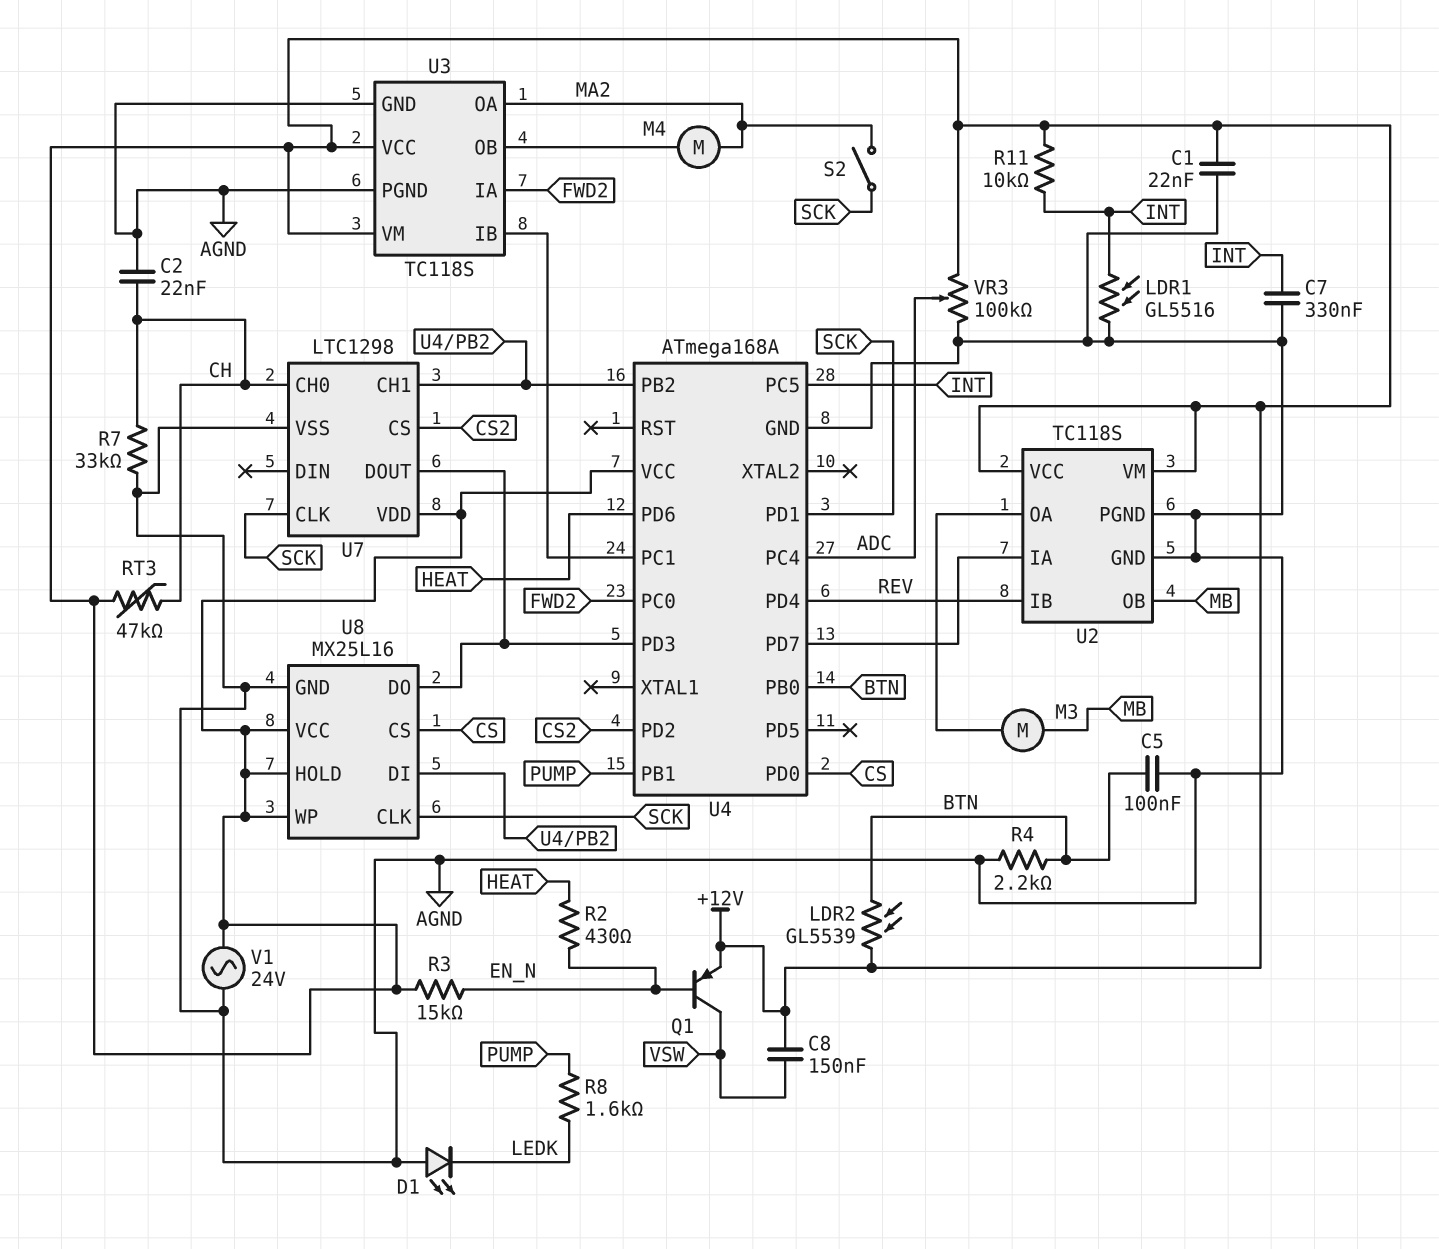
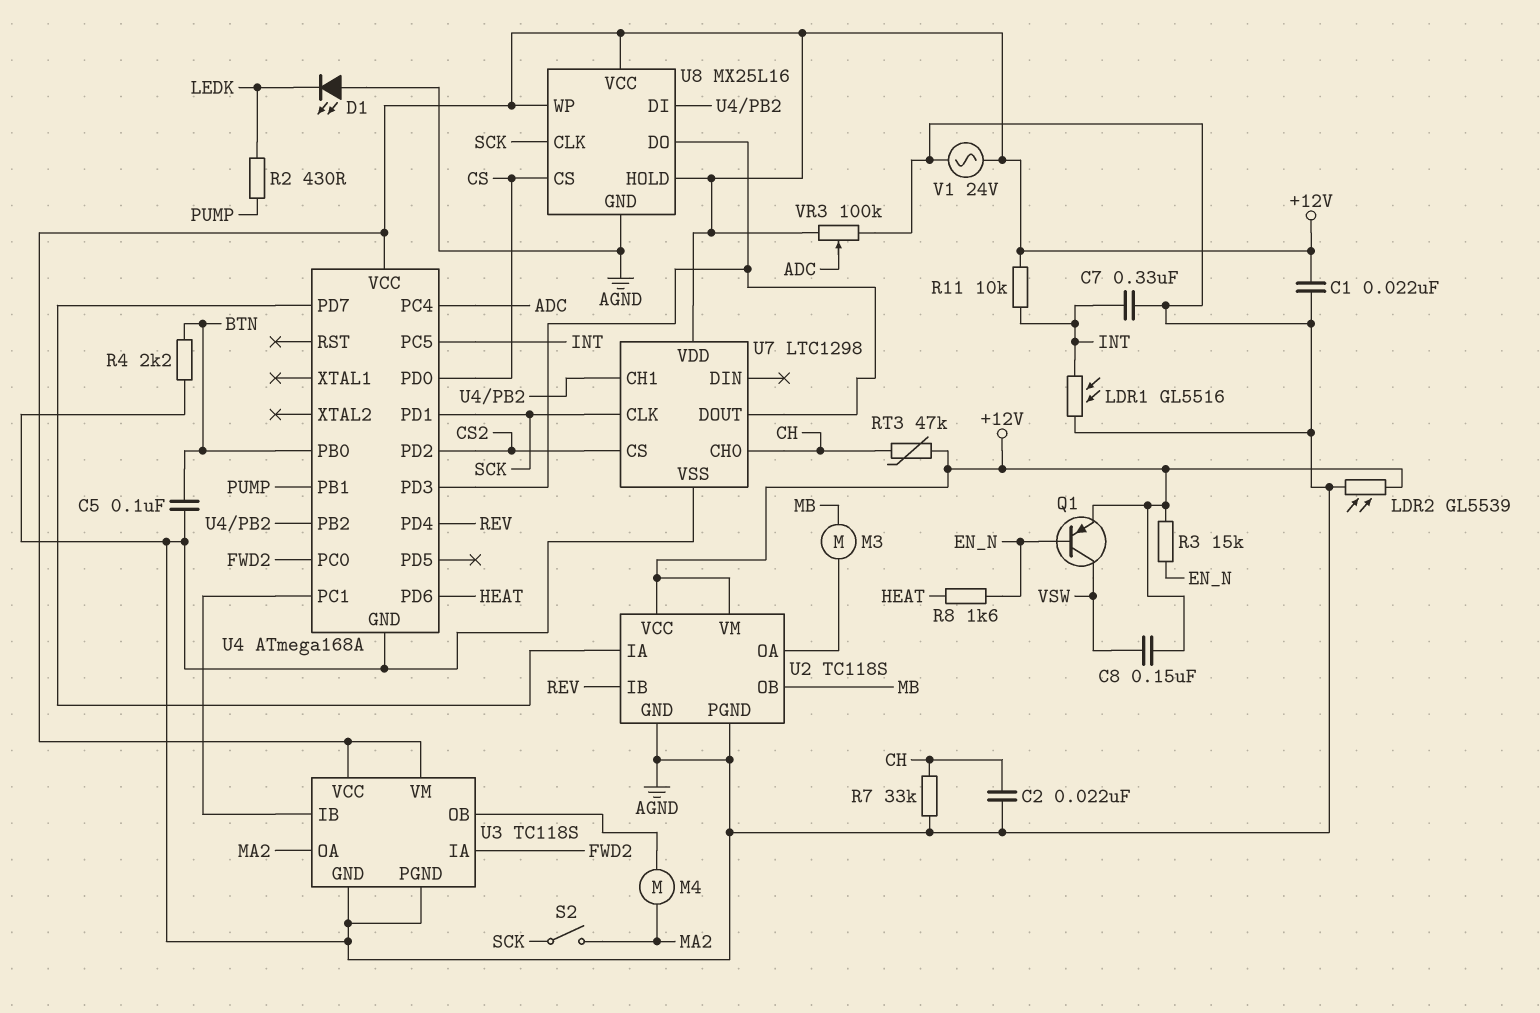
LDR2: GL5539 (+12V, BTN) -> GL5539 (+12V, AGND)
R2: 430 (EN_N, HEAT) -> 430 (LEDK, PUMP)
R8: 1.6k (LEDK, PUMP) -> 1.6k (EN_N, HEAT)

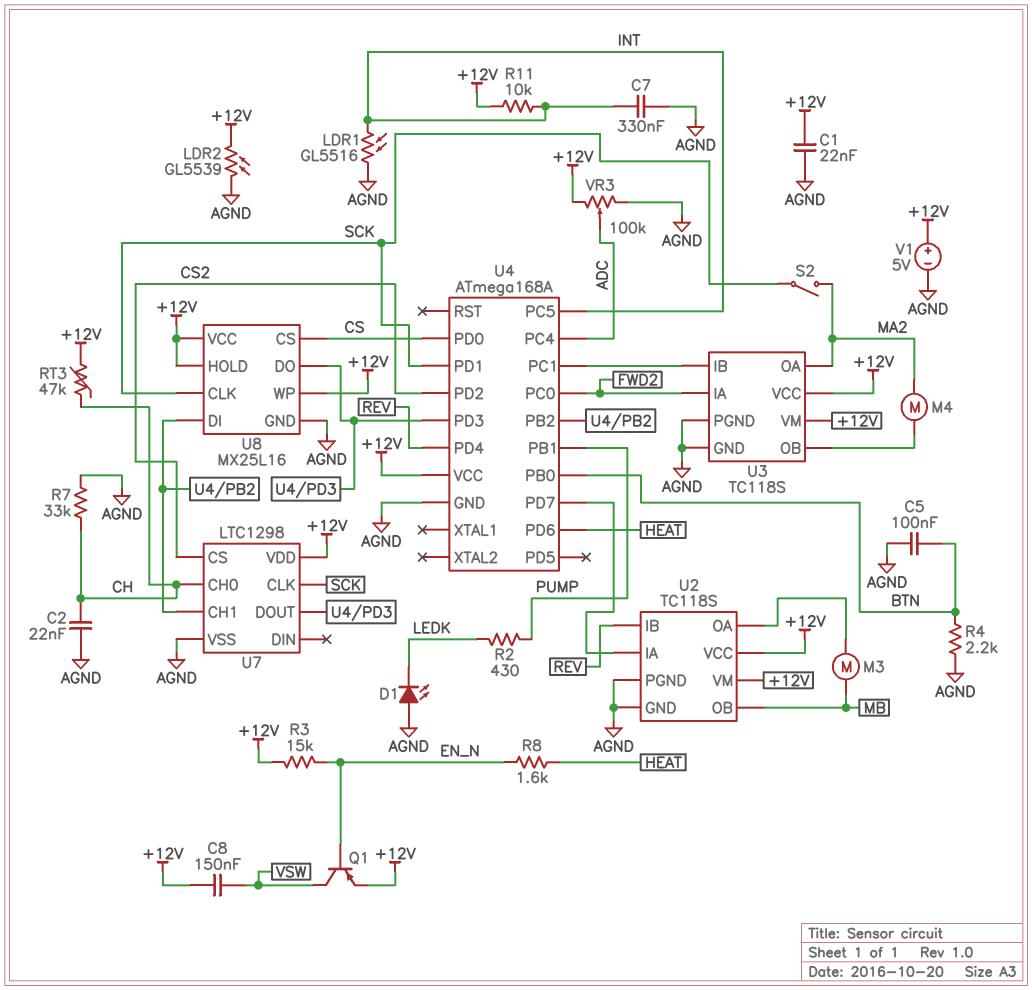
V1: AC 24V (+12V, AGND) -> 5V (plus +12V, minus AGND)

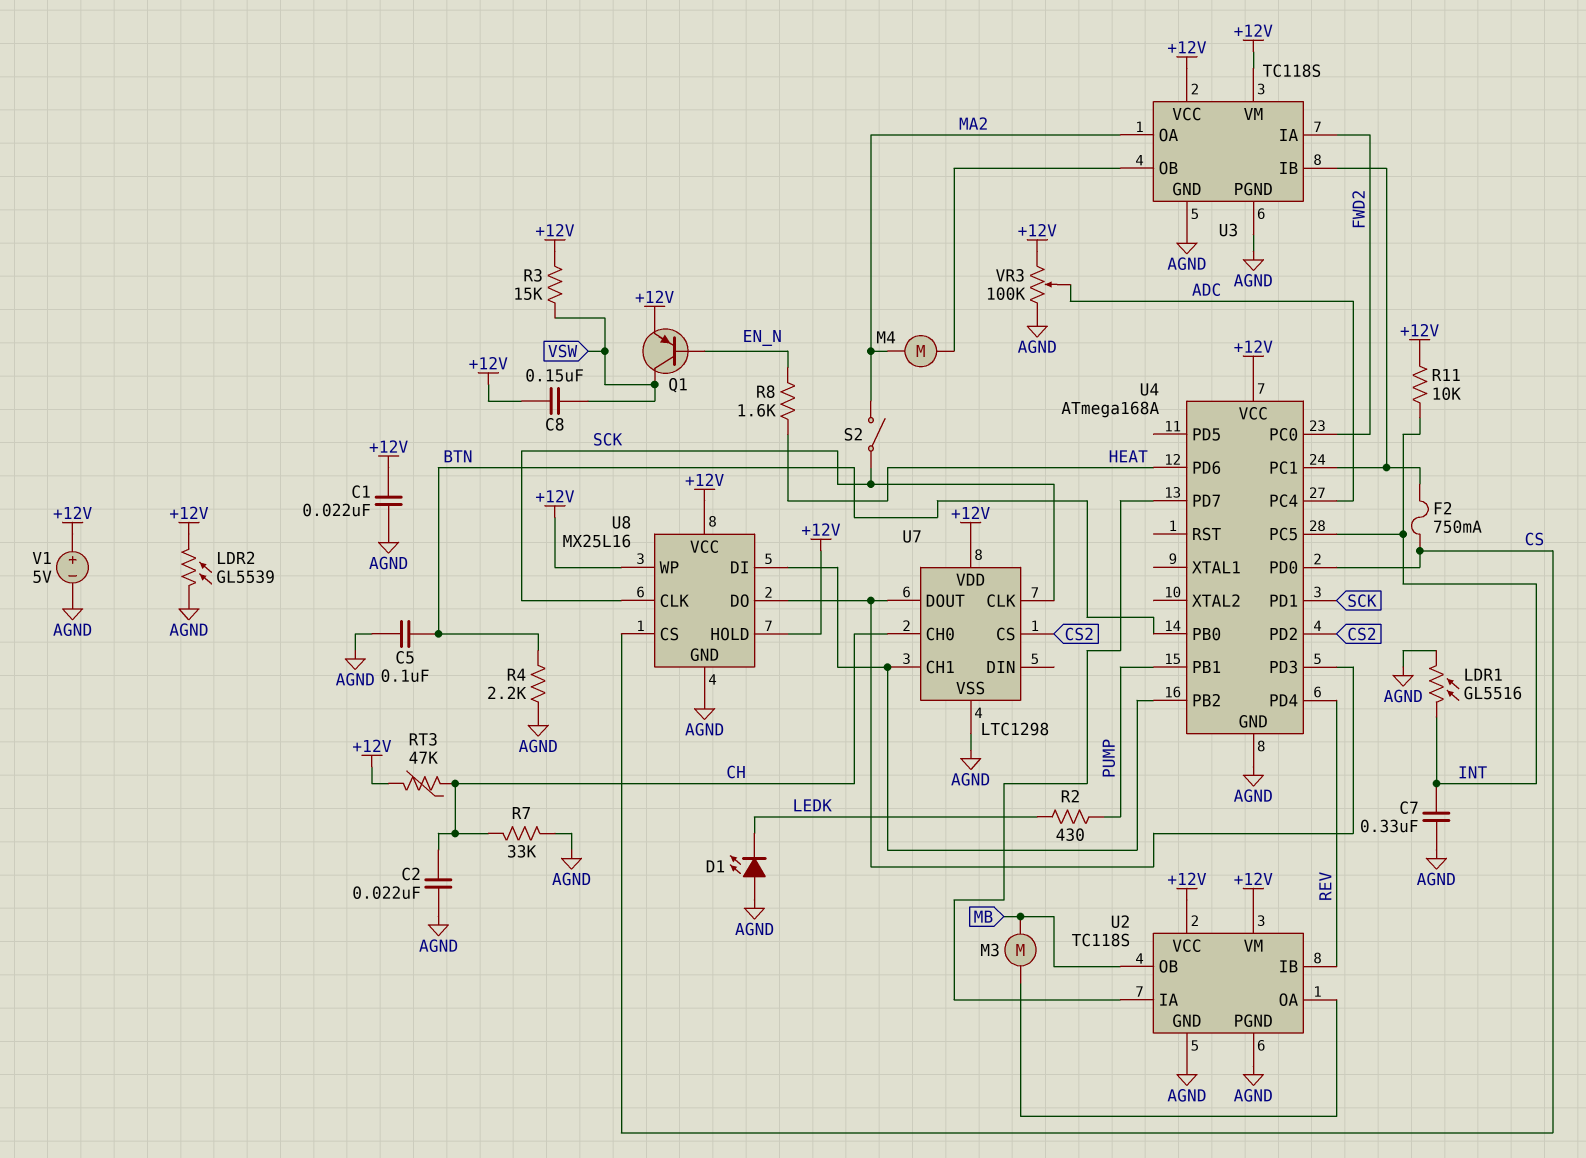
F2: none -> 750mA (CS, U3/IB)
R3: 15k (+12V, EN_N) -> 15k (+12V, VSW)

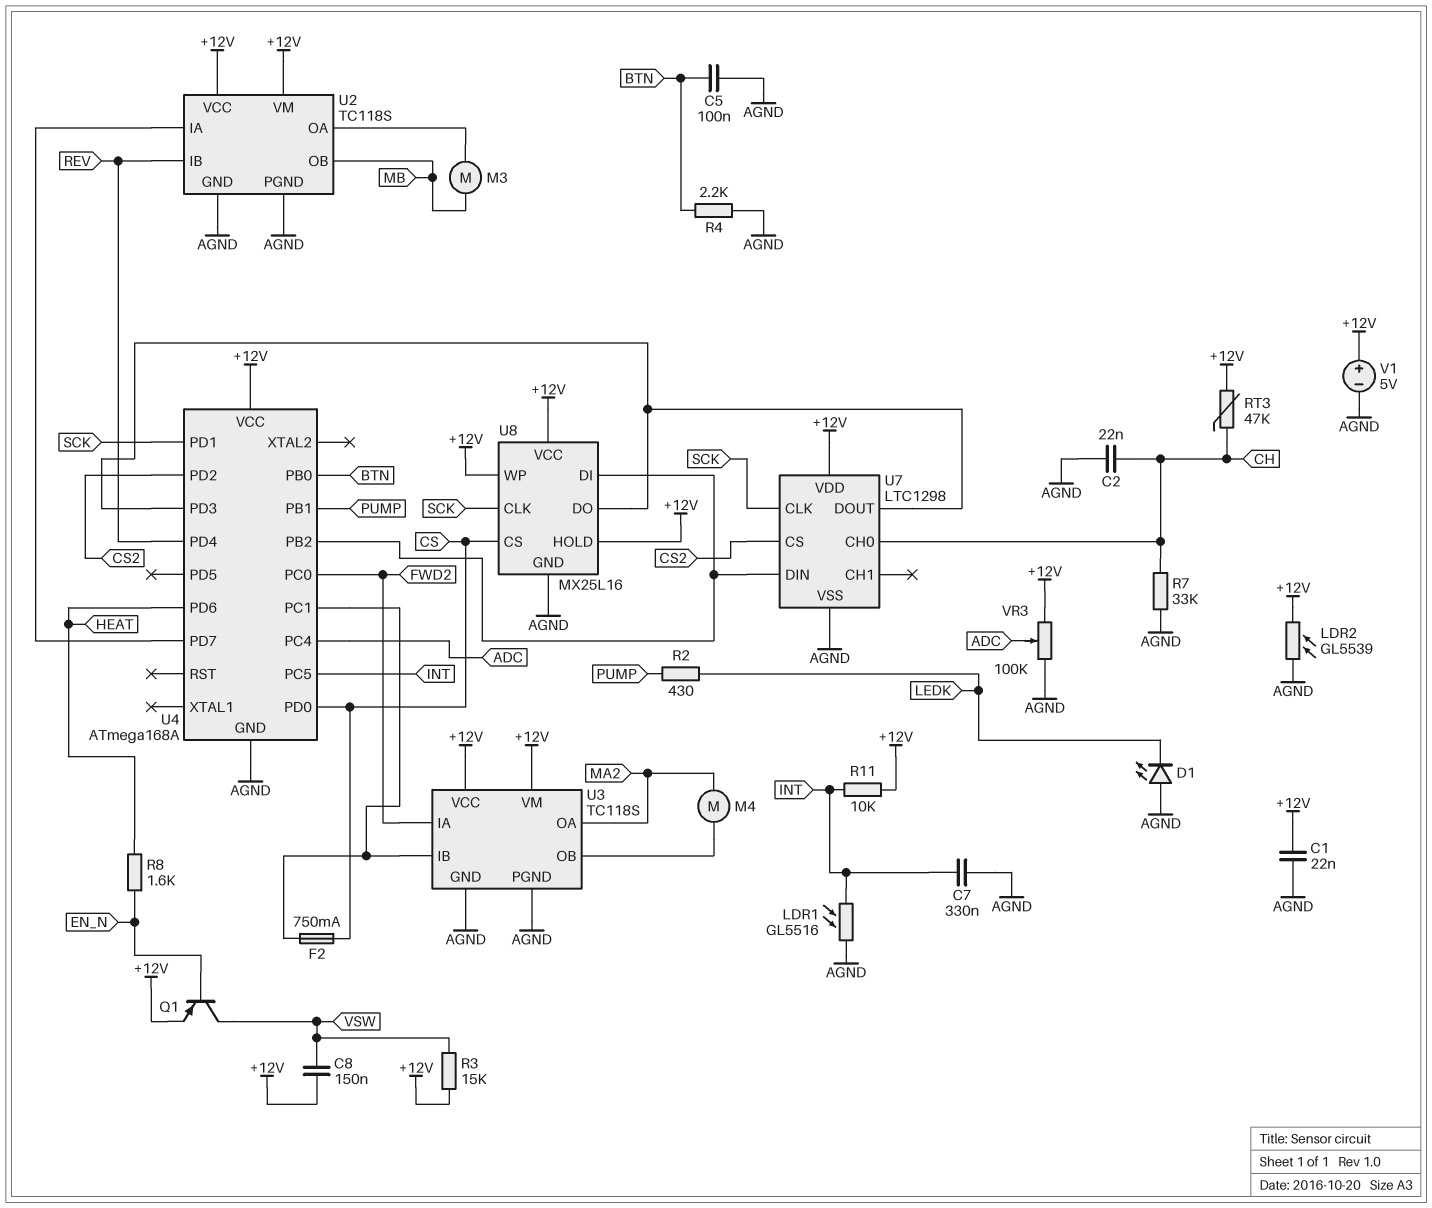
S2: switch (MA2, SCK) -> none
U7 pin CH1: U4/PB2 -> none
U7 pin DIN: none -> U4/PB2

